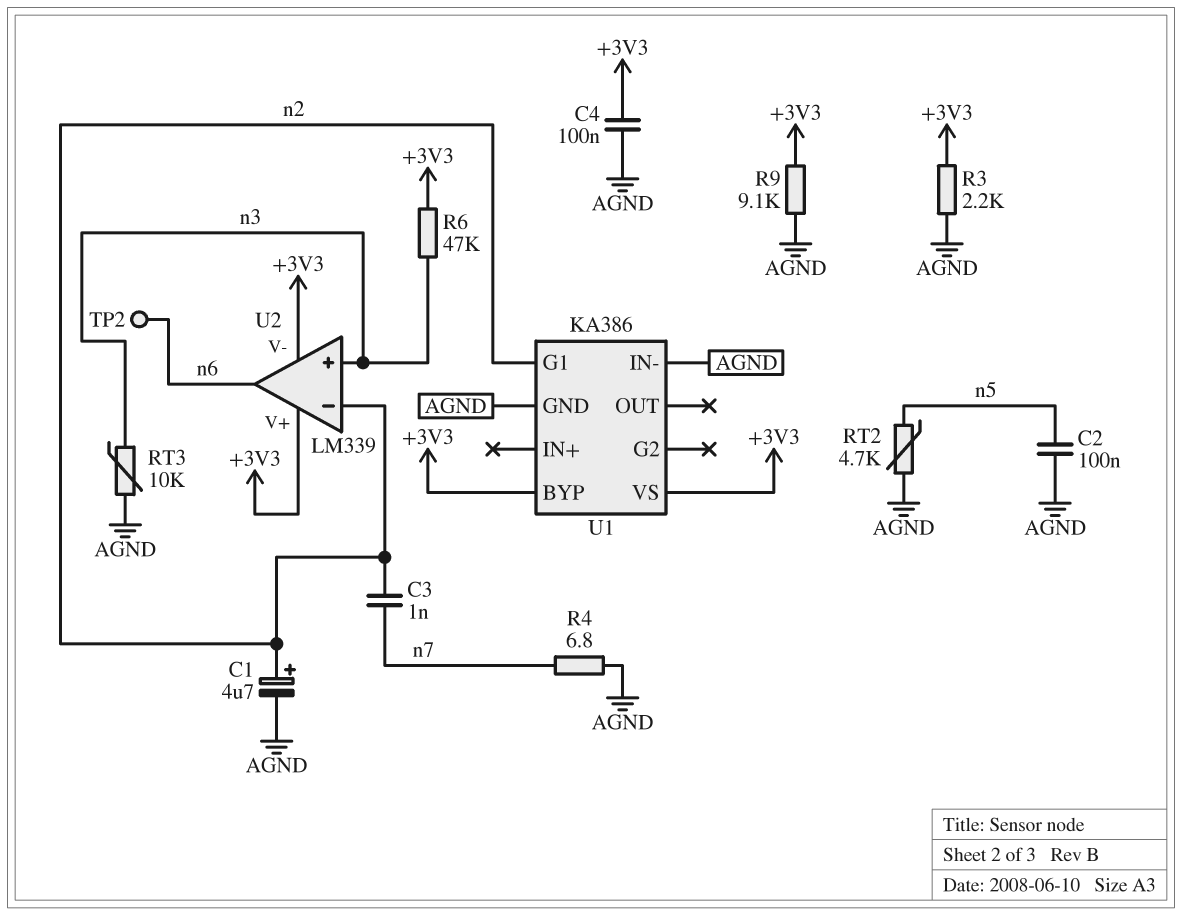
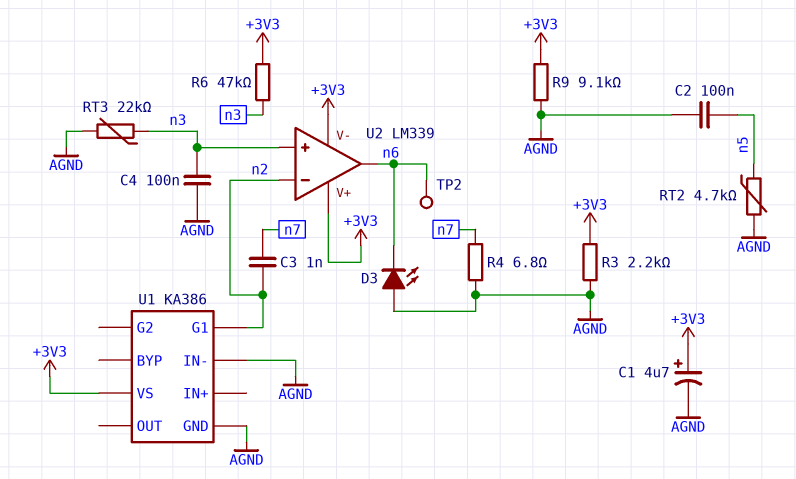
C1: 4.7uF (plus n2, minus AGND) -> 4.7uF (plus +3V3, minus AGND)
C4: 100nF (+3V3, AGND) -> 100nF (AGND, n3)
D3: none -> LED (A AGND, K n6)
RT3: 10k (AGND, n3) -> 22k (AGND, n3)
U1 pin BYP: +3V3 -> none

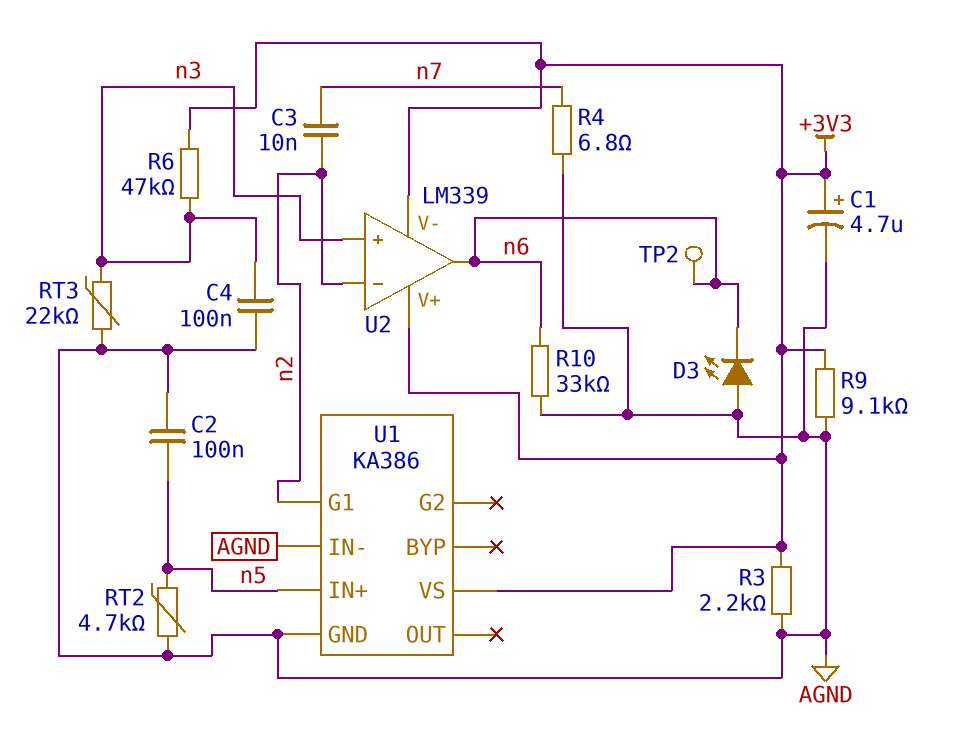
C3: 1nF (n2, n7) -> 10nF (n2, n7)
R10: none -> 33k (AGND, n6)
U1 pin IN+: none -> n5

